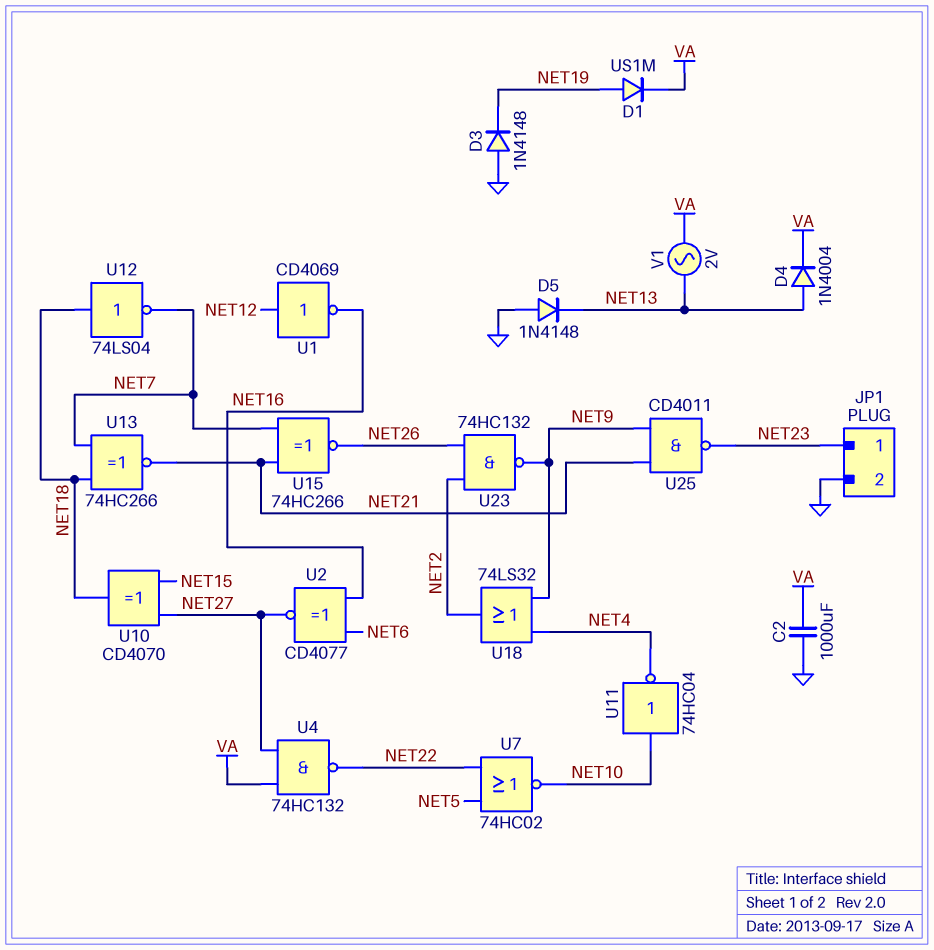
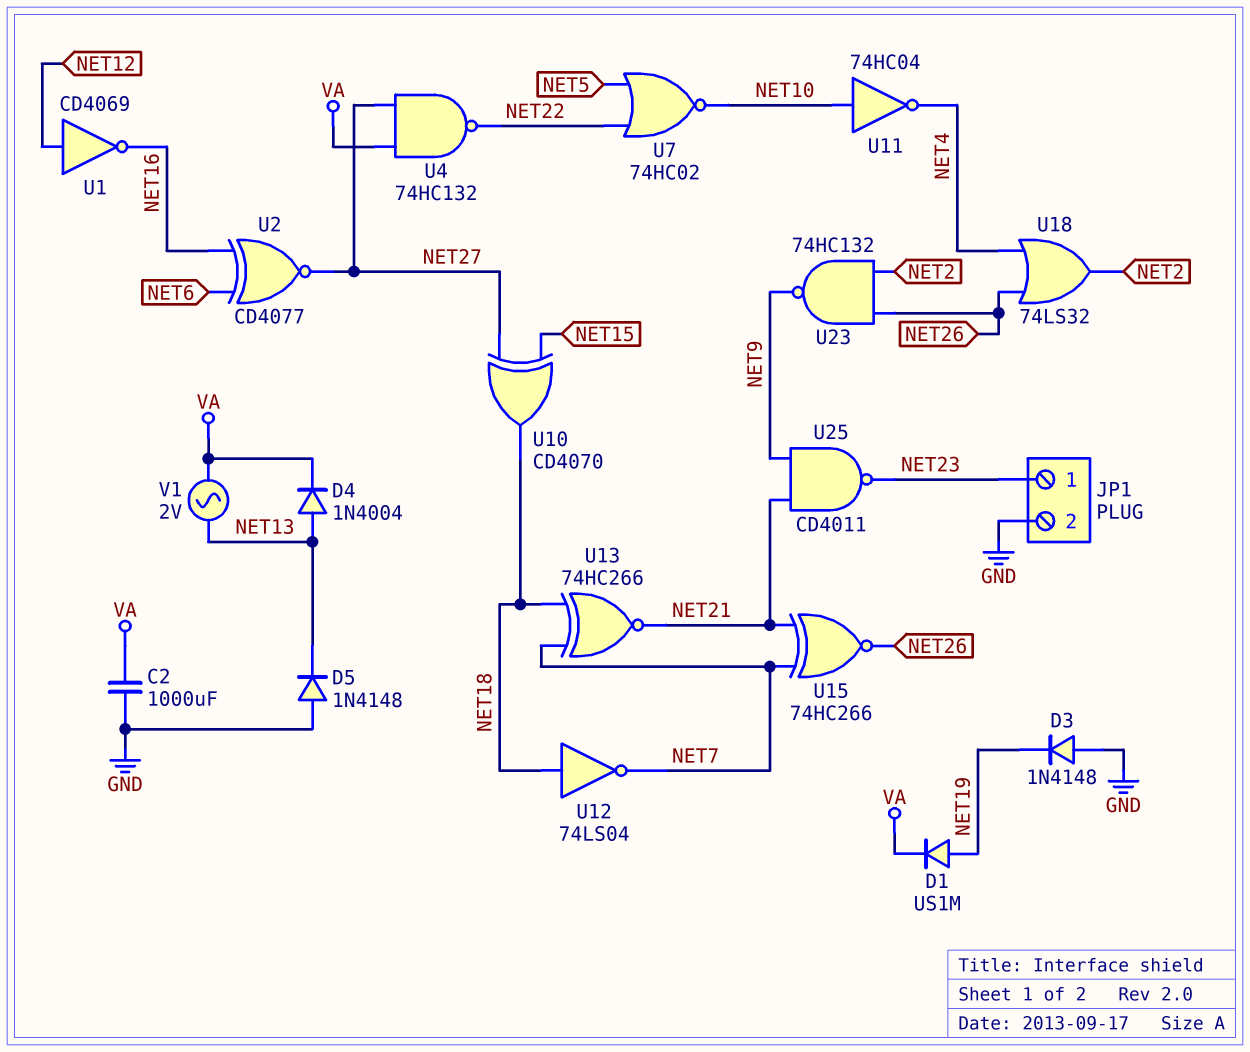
U18: OR 74LS32 (in NET4, in NET9, out NET2) -> OR 74LS32 (in NET4, in NET26, out NET2)

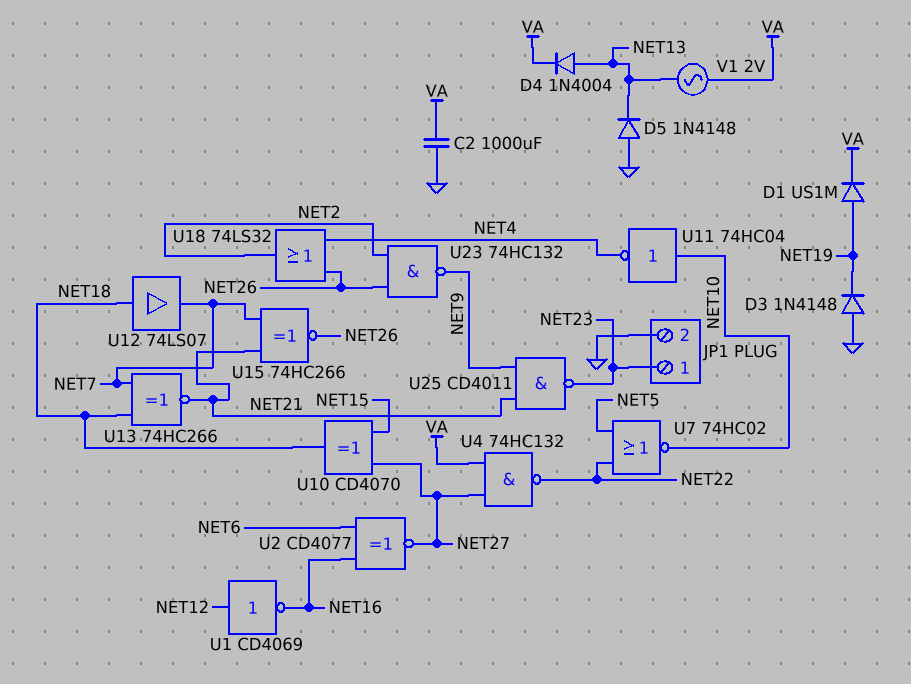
U12: NOT 74LS04 (in NET18, out NET7) -> buffer 74LS07 (in NET18, out NET7)

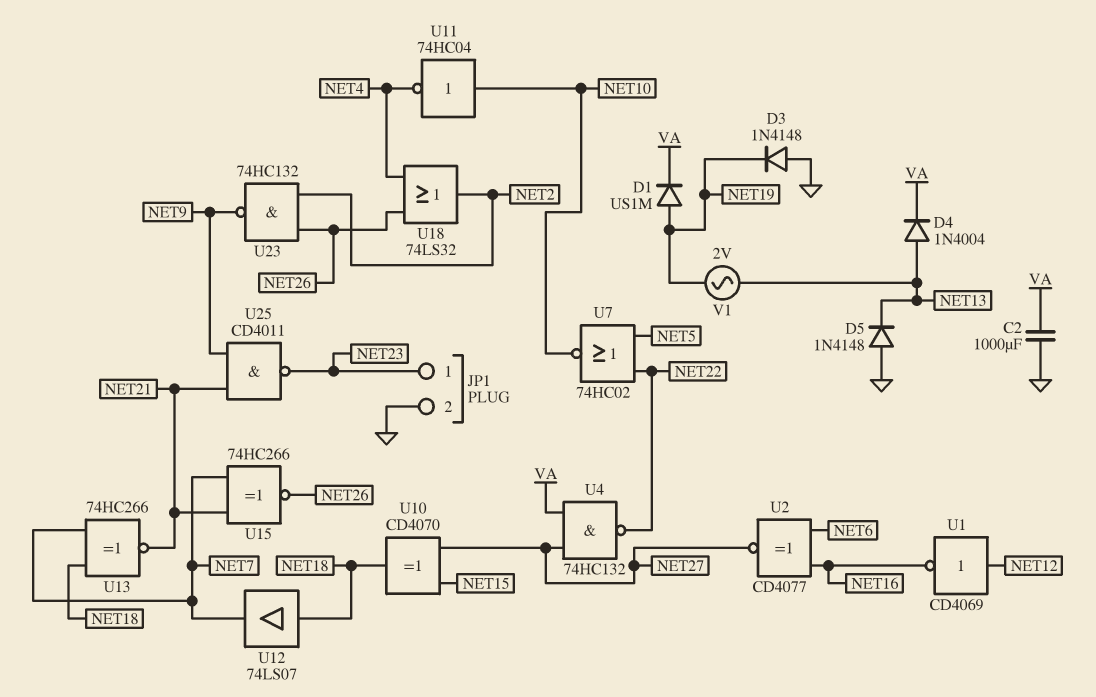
V1: AC 2V (NET13, VA) -> AC 2V (NET13, NET19)

